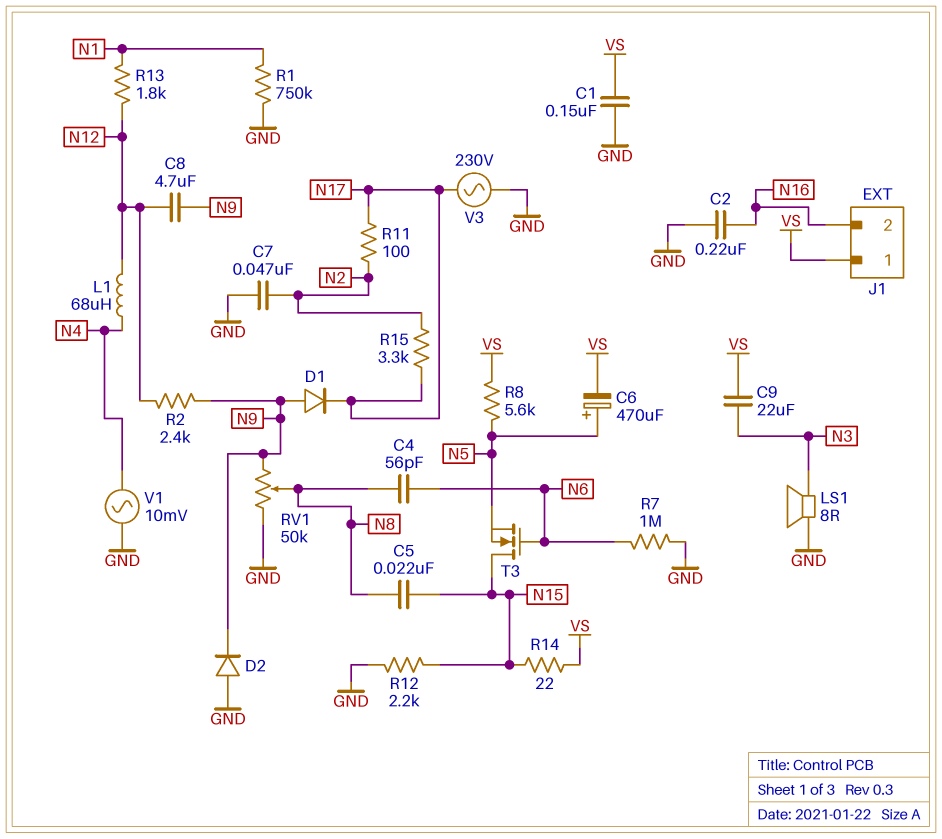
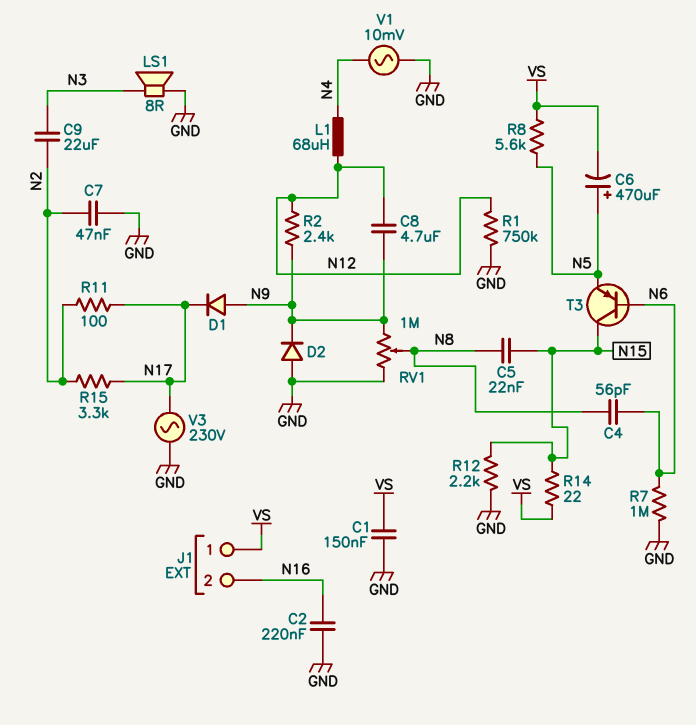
C9: 22uF (N3, VS) -> 22uF (N2, N3)
R1: 750k (GND, N1) -> 750k (GND, N12)
R13: 1.8k (N1, N12) -> none
RV1: 50k (GND, N9, wiper N8) -> 1M (GND, N9, wiper N8)
T3: NMOS (G N6, D N15, S N5) -> PNP (B N6, C N15, E N5)

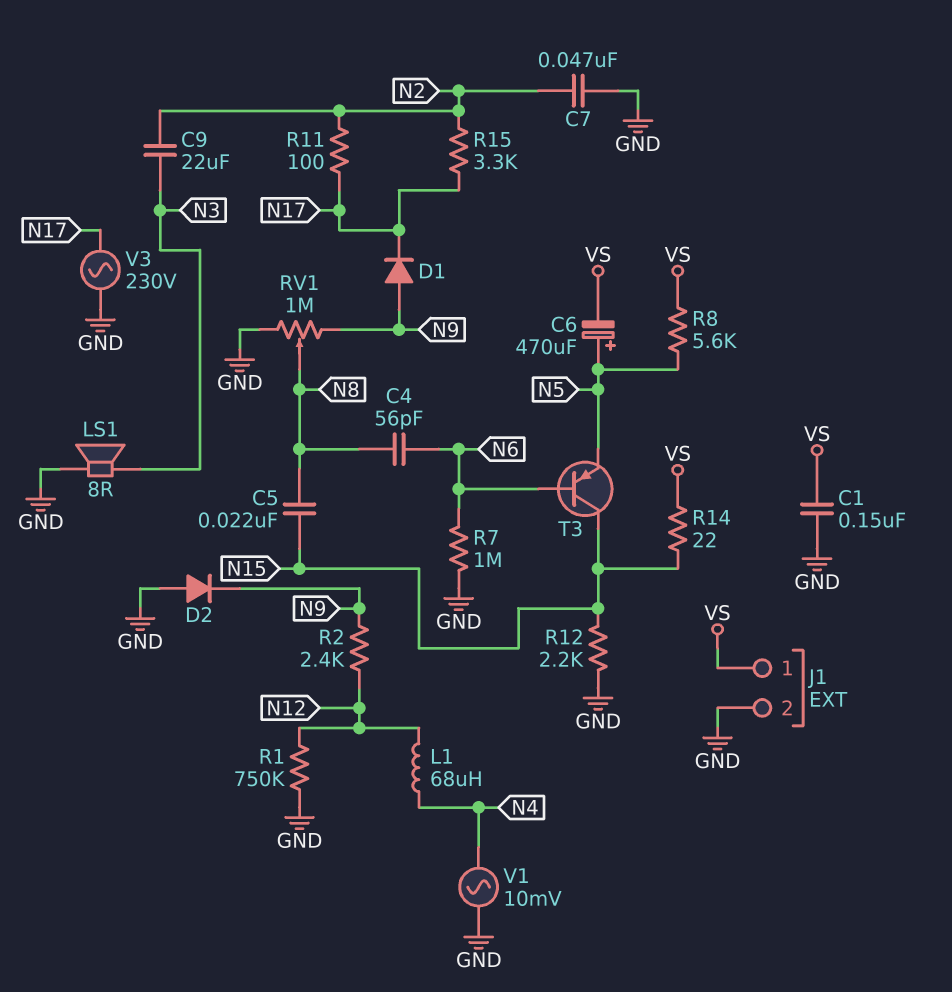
C2: 220nF (GND, N16) -> none
C8: 4.7uF (N9, N12) -> none
J1 pin 2: N16 -> GND

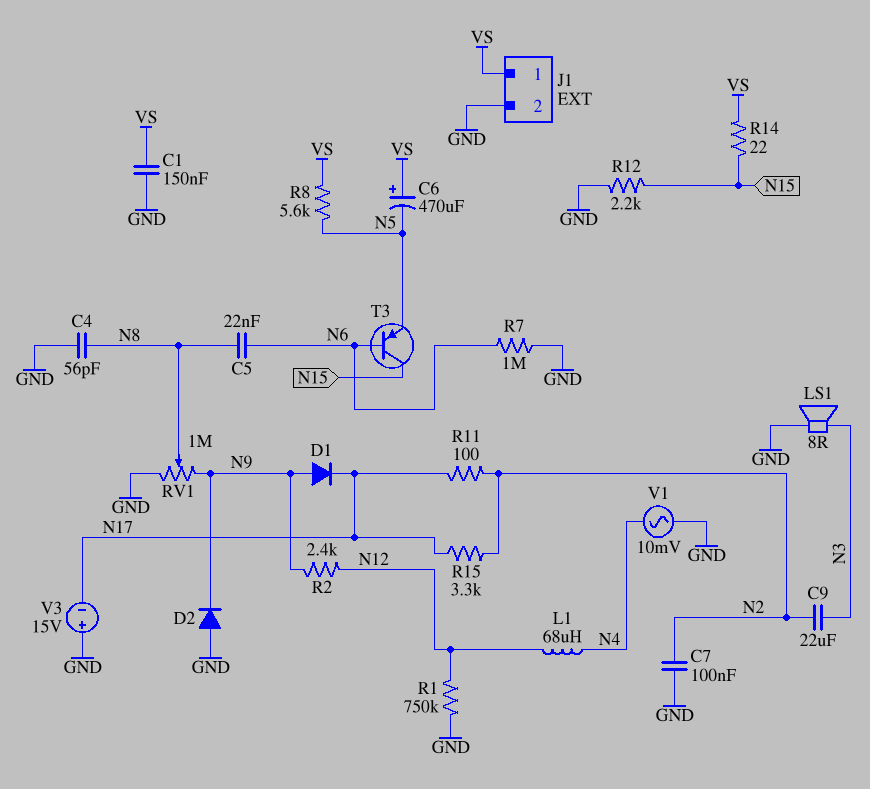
C4: 56pF (N6, N8) -> 56pF (GND, N8)
C5: 22nF (N8, N15) -> 22nF (N6, N8)
C6: 470uF (plus N5, minus VS) -> 470uF (plus VS, minus N5)
C7: 47nF (GND, N2) -> 100nF (GND, N2)
V3: AC 230V (GND, N17) -> 15V (plus GND, minus N17)

